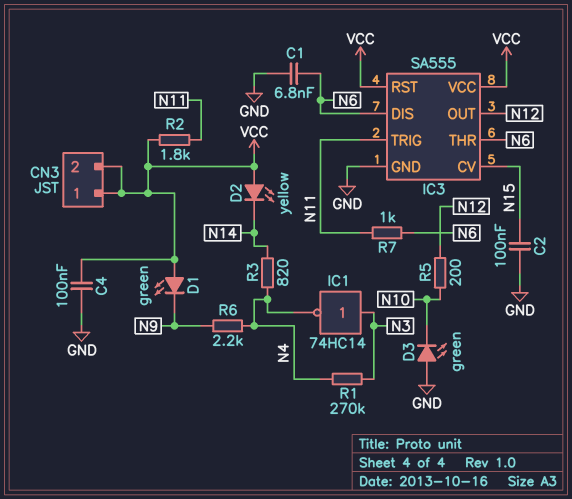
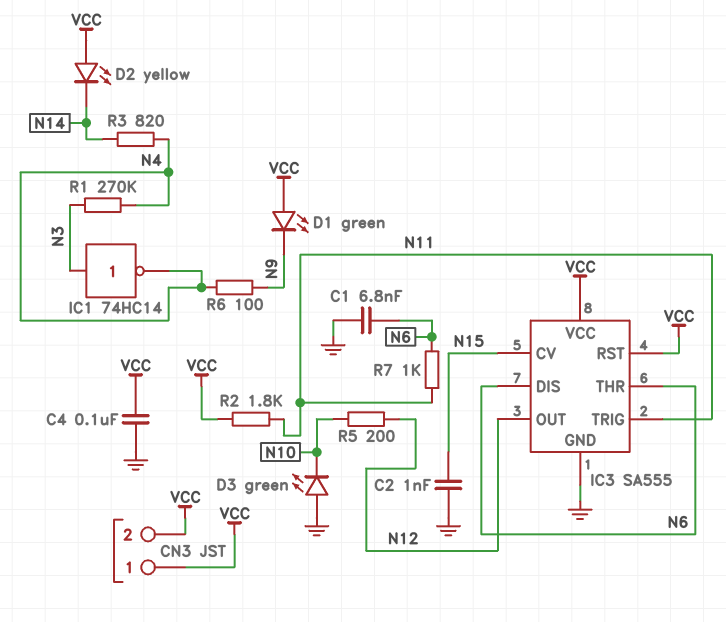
C2: 100nF (GND, N15) -> 1nF (GND, N15)
R6: 2.2k (N4, N9) -> 100 (N4, N9)

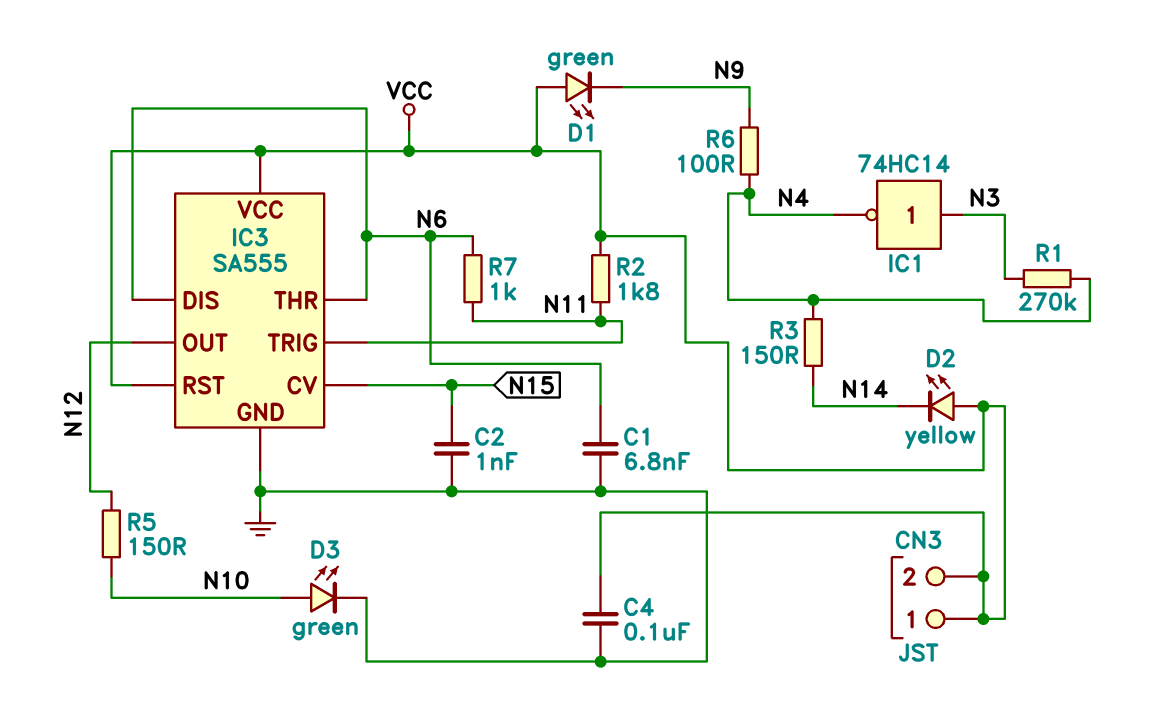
D3: LED green (A GND, K N10) -> LED green (A N10, K GND)
R3: 820 (N4, N14) -> 150 (N4, N14)
R5: 200 (N10, N12) -> 150 (N10, N12)

